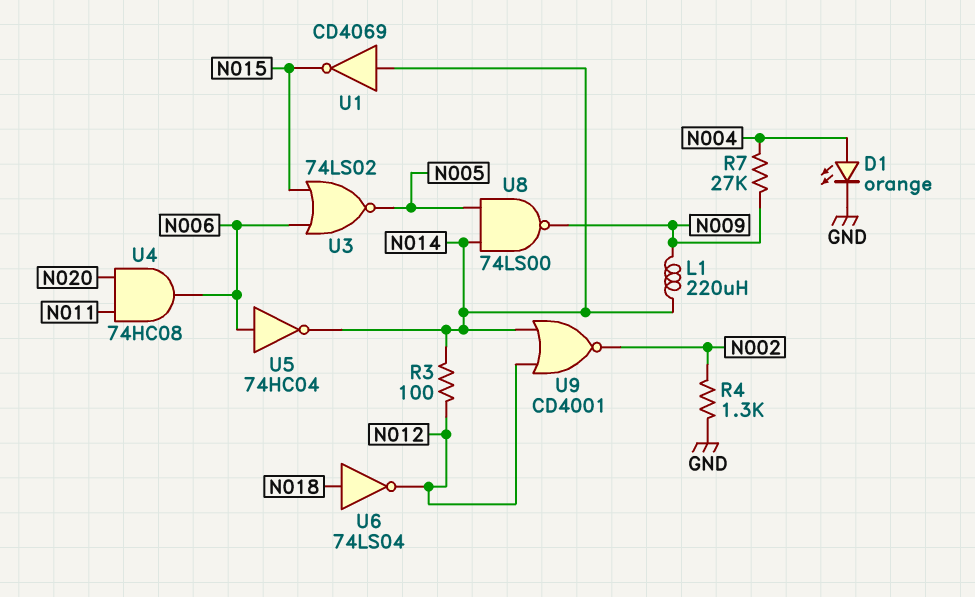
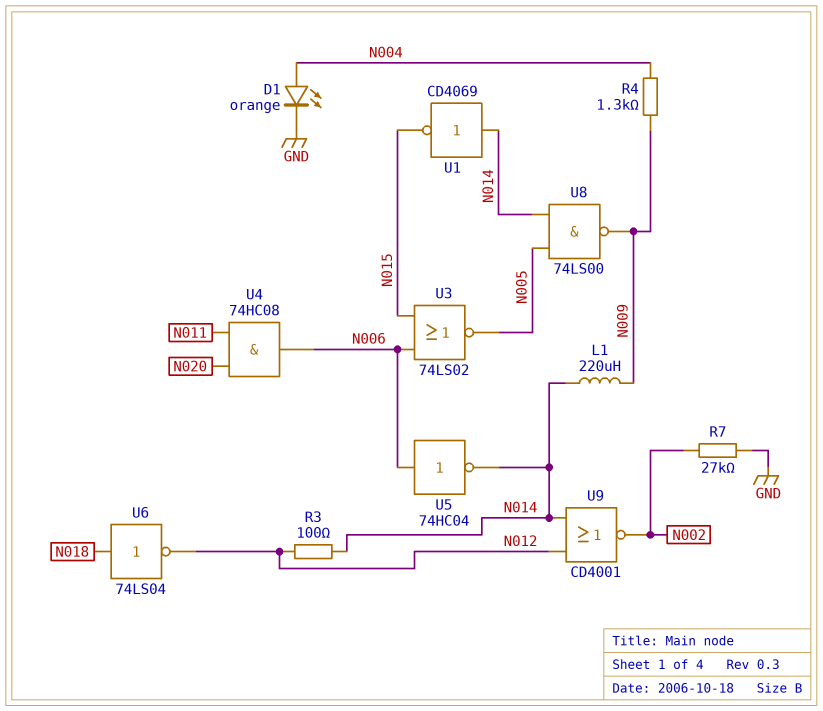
R4: 1.3k (GND, N002) -> 1.3k (N004, N009)
R7: 27k (N004, N009) -> 27k (GND, N002)

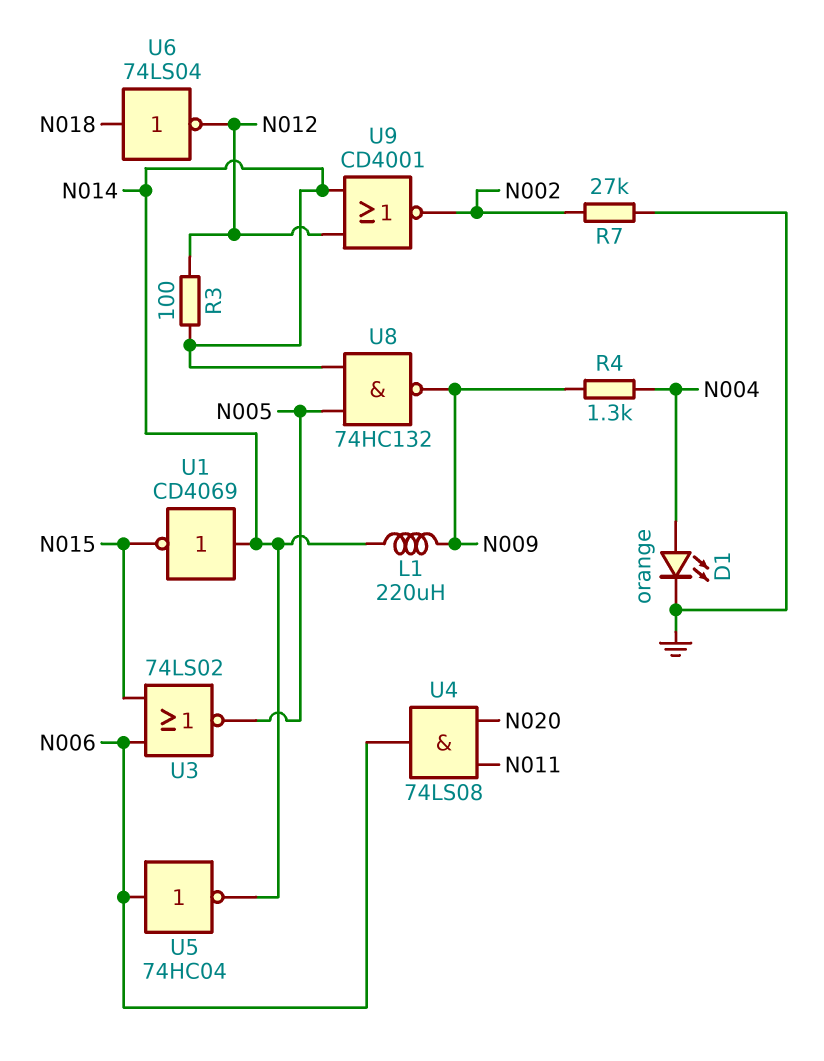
U4: AND 74HC08 (in N011, in N020, out N006) -> AND 74LS08 (in N011, in N020, out N006)
U8: NAND 74LS00 (in N005, in N014, out N009) -> NAND 74HC132 (in N005, in N014, out N009)

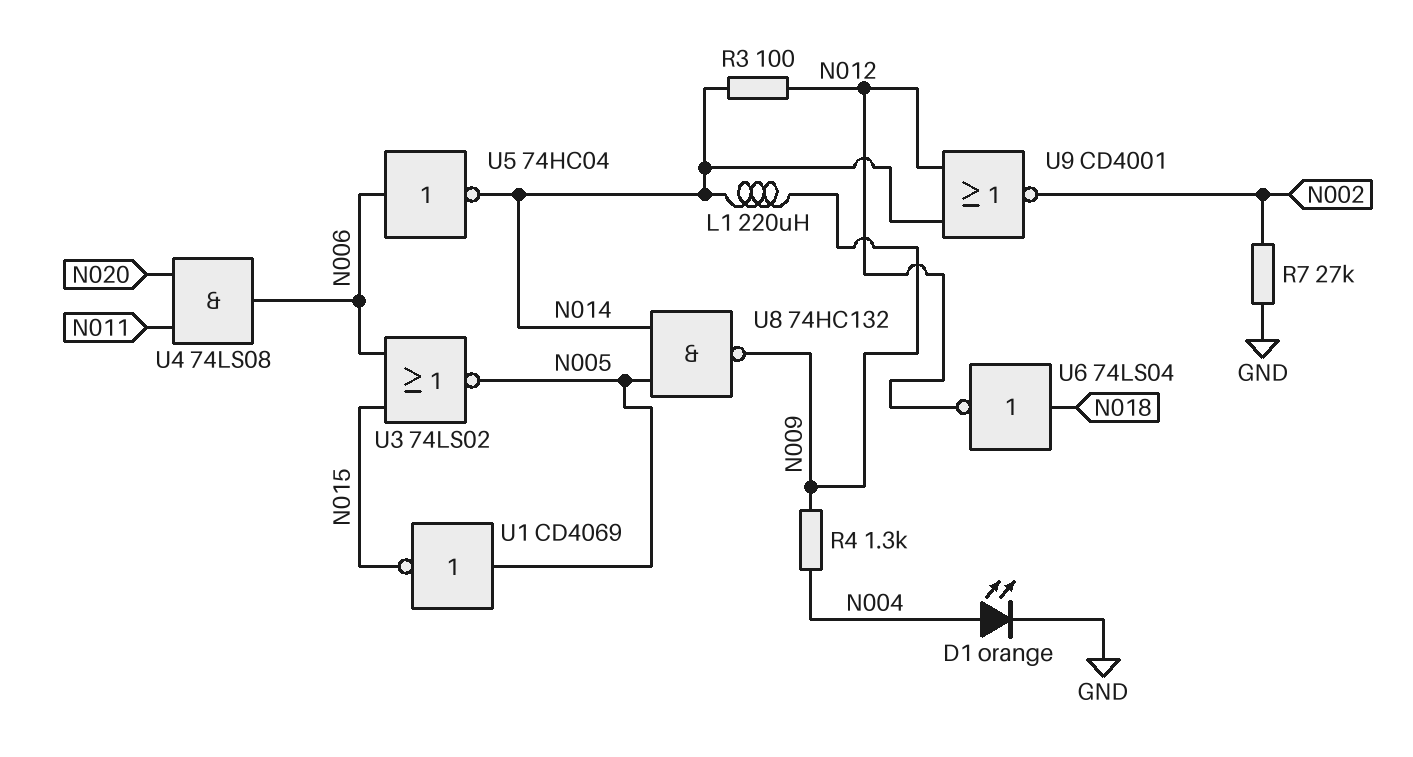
U1: NOT CD4069 (in N014, out N015) -> NOT CD4069 (in N005, out N015)

